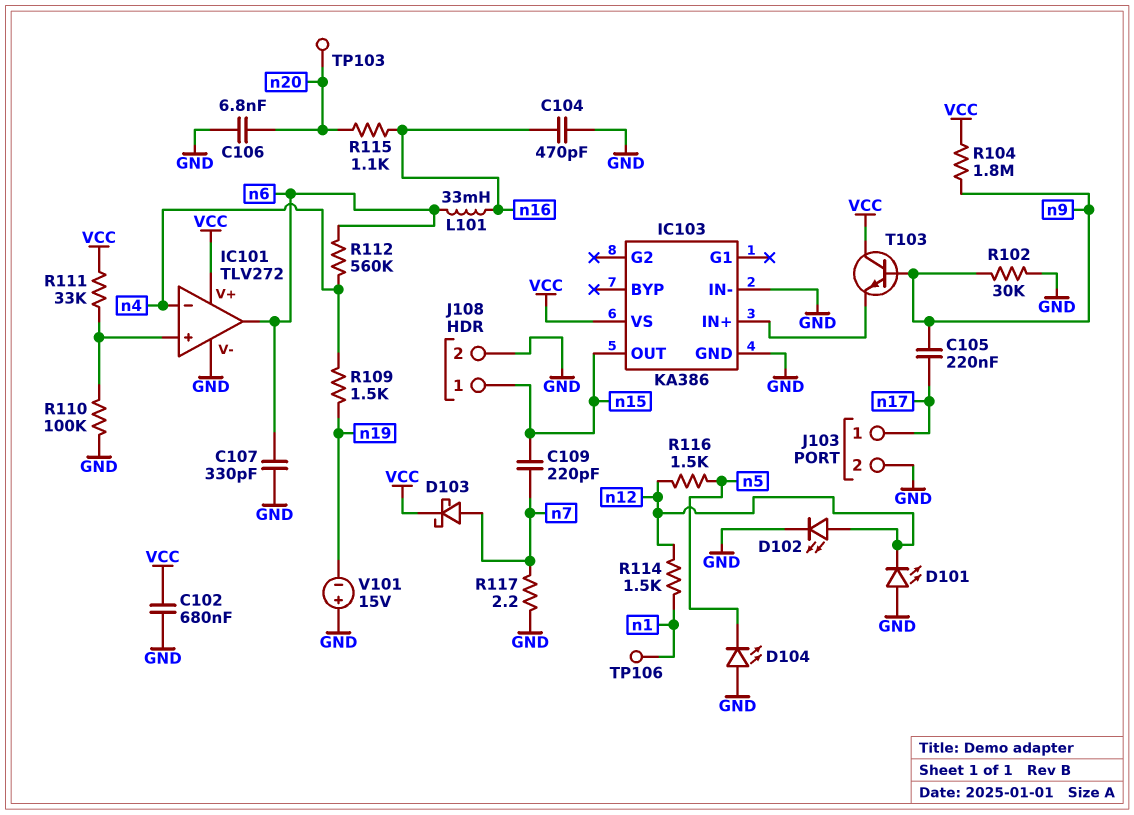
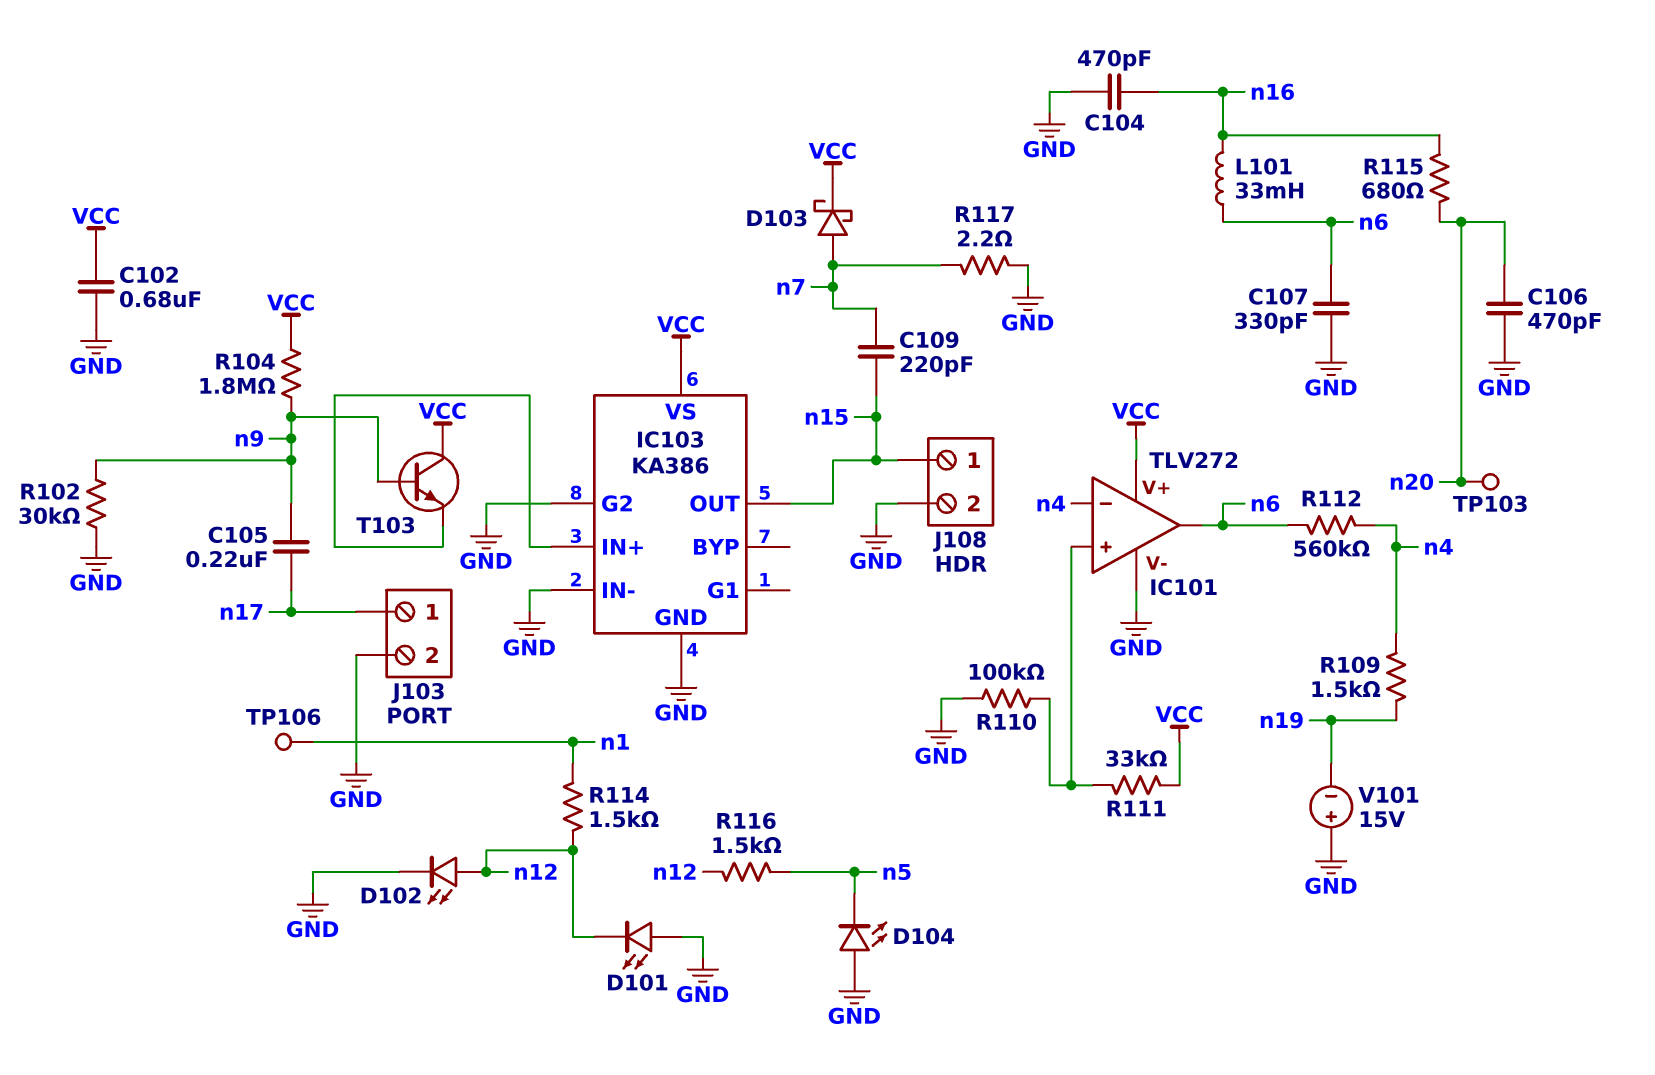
C106: 6.8nF (GND, n20) -> 470pF (GND, n20)
IC103 pin G2: none -> GND
R115: 1.1k (n16, n20) -> 680 (n16, n20)

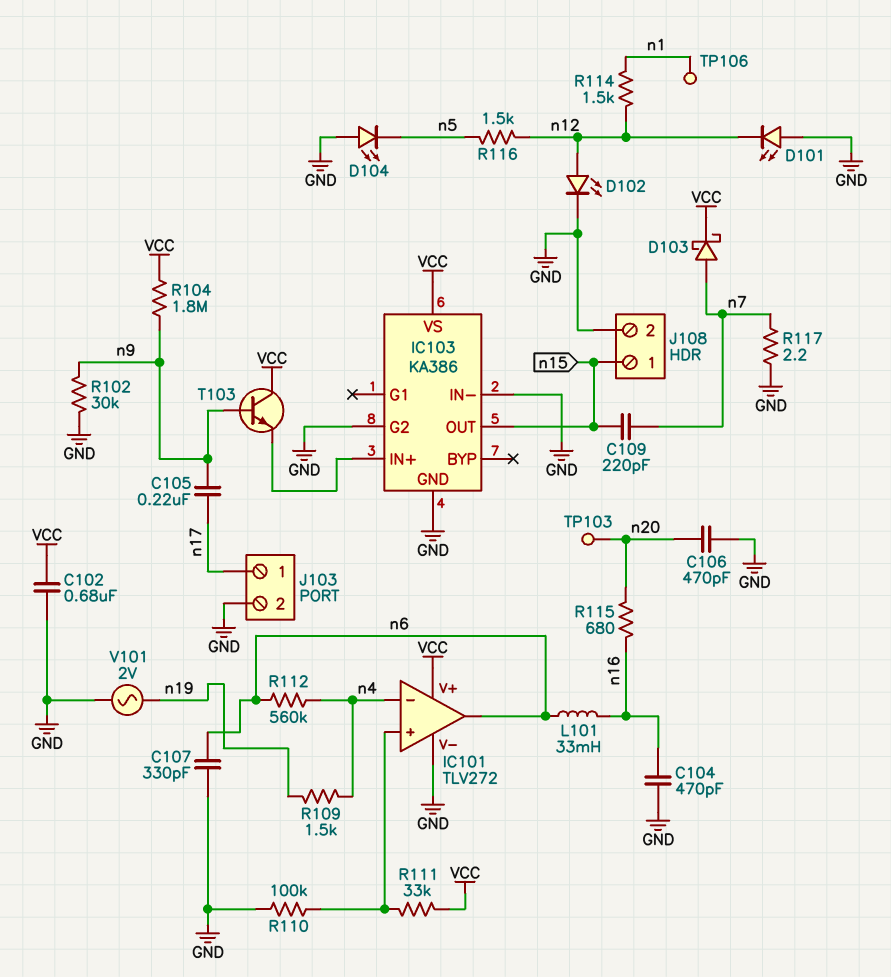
V101: 15V (plus GND, minus n19) -> AC 2V (GND, n19)

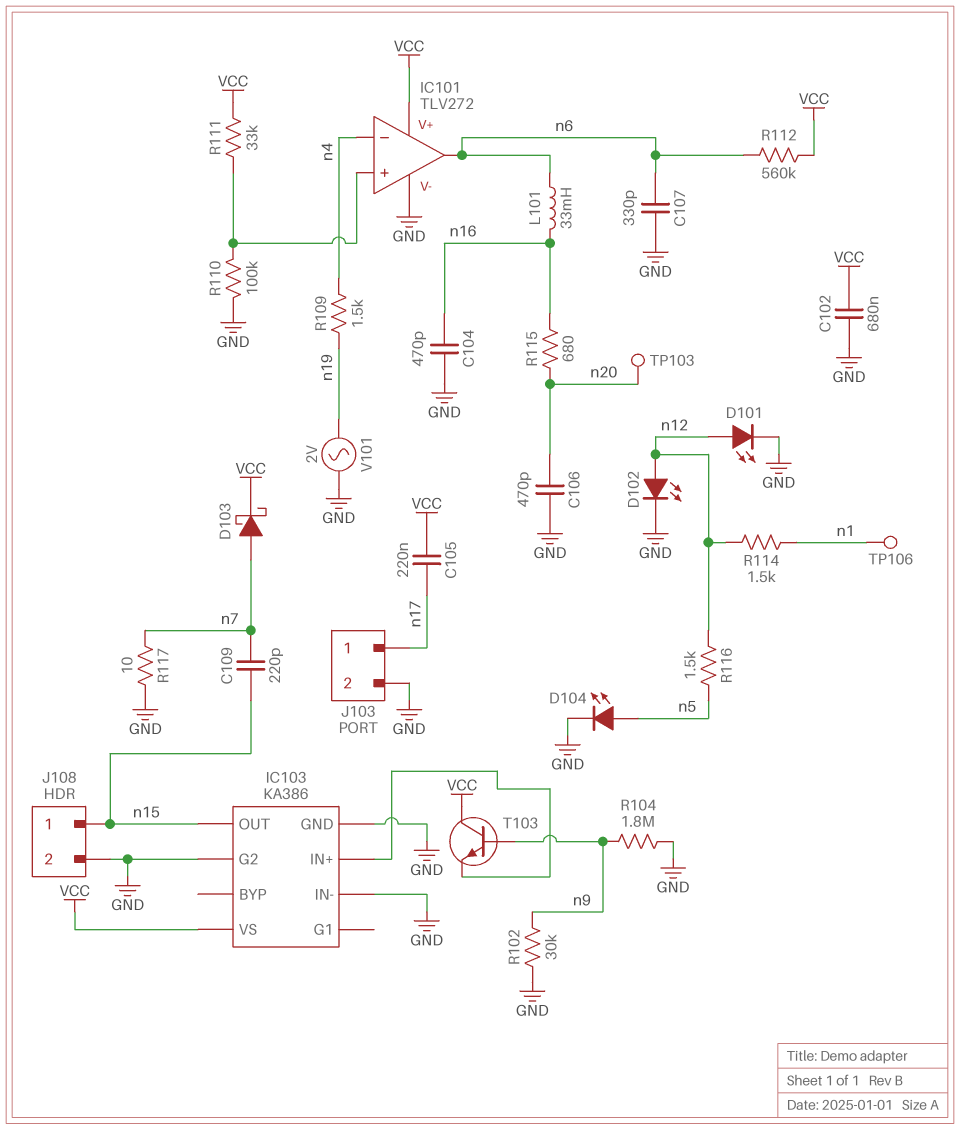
C105: 220nF (n9, n17) -> 220nF (VCC, n17)
D101: LED (A GND, K n12) -> LED (A n12, K GND)
D104: LED (A GND, K n5) -> LED (A n5, K GND)
R104: 1.8M (VCC, n9) -> 1.8M (GND, n9)
R112: 560k (n4, n6) -> 560k (VCC, n6)
R117: 2.2 (GND, n7) -> 10 (GND, n7)

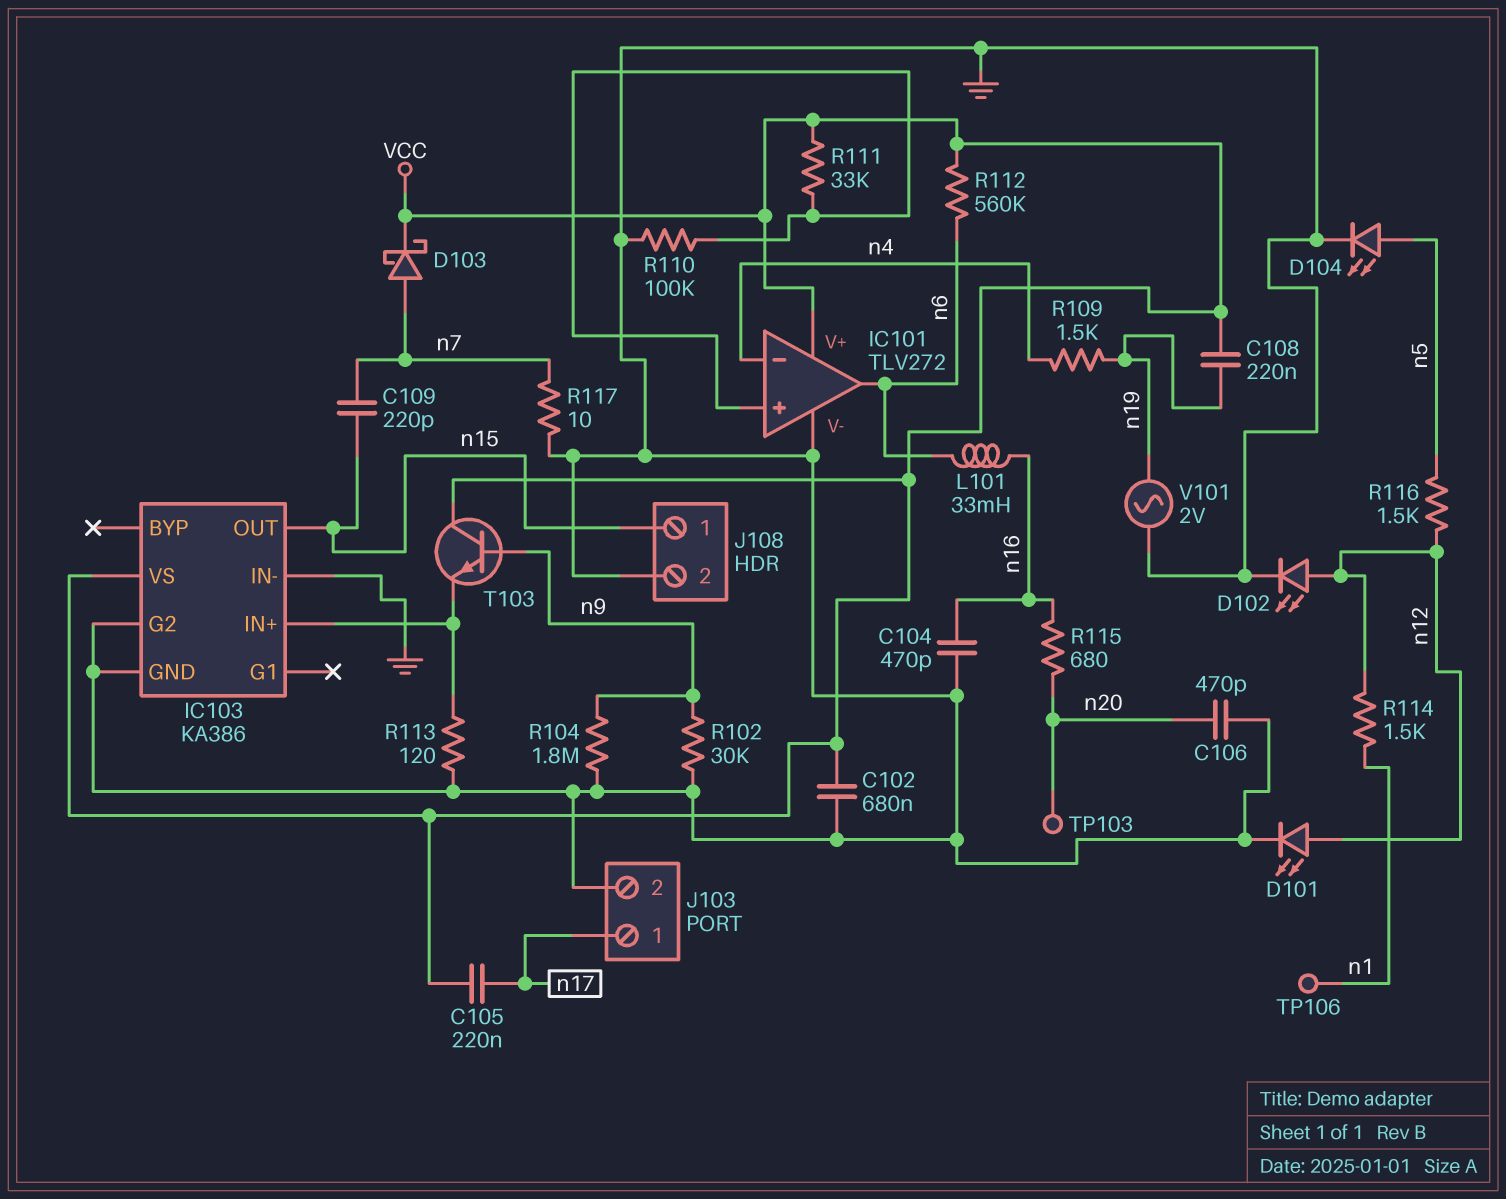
C107: 330pF (GND, n6) -> none
C108: none -> 220nF (VCC, n19)
R113: none -> 120 (GND, IC103/IN+)

